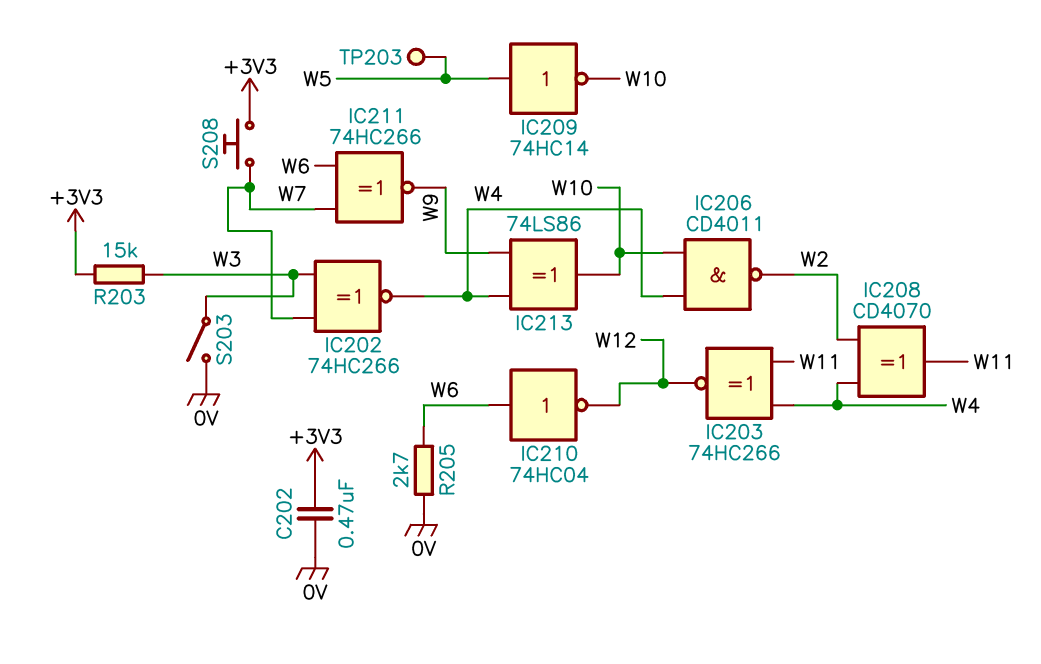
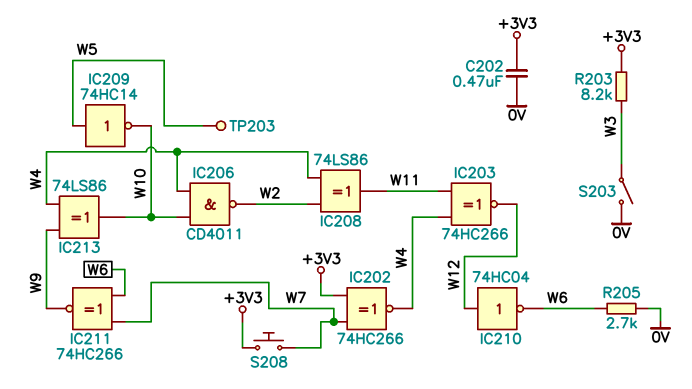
IC202: XNOR 74HC266 (in W3, in W7, out W4) -> XNOR 74HC266 (in +3V3, in W7, out W4)
IC208: XOR CD4070 (in W2, in W4, out W11) -> XOR 74LS86 (in W2, in W4, out W11)
IC210: NOT 74HC04 (in W6, out W12) -> NOT 74HC04 (in W12, out W6)
R203: 15k (+3V3, W3) -> 8.2k (+3V3, W3)

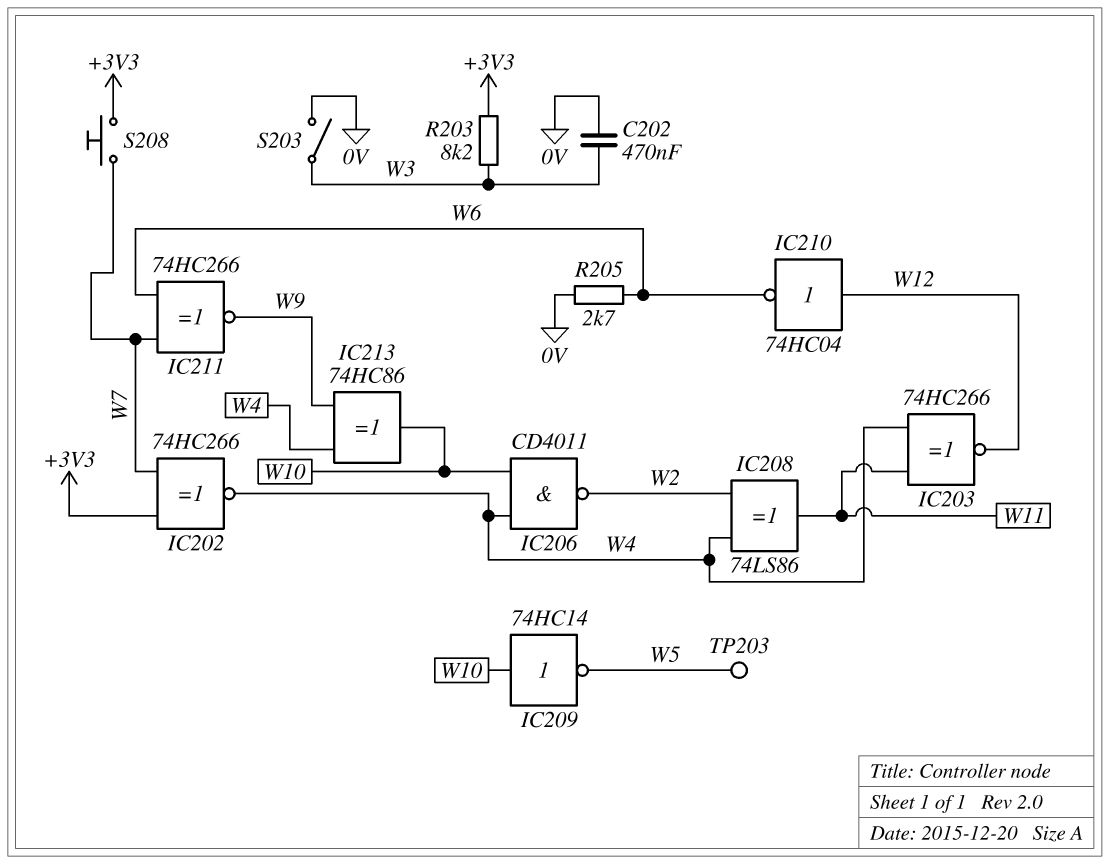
C202: 470nF (+3V3, 0V) -> 470nF (0V, W3)
IC209: NOT 74HC14 (in W5, out W10) -> NOT 74HC14 (in W10, out W5)
IC213: XOR 74LS86 (in W4, in W9, out W10) -> XOR 74HC86 (in W4, in W9, out W10)

